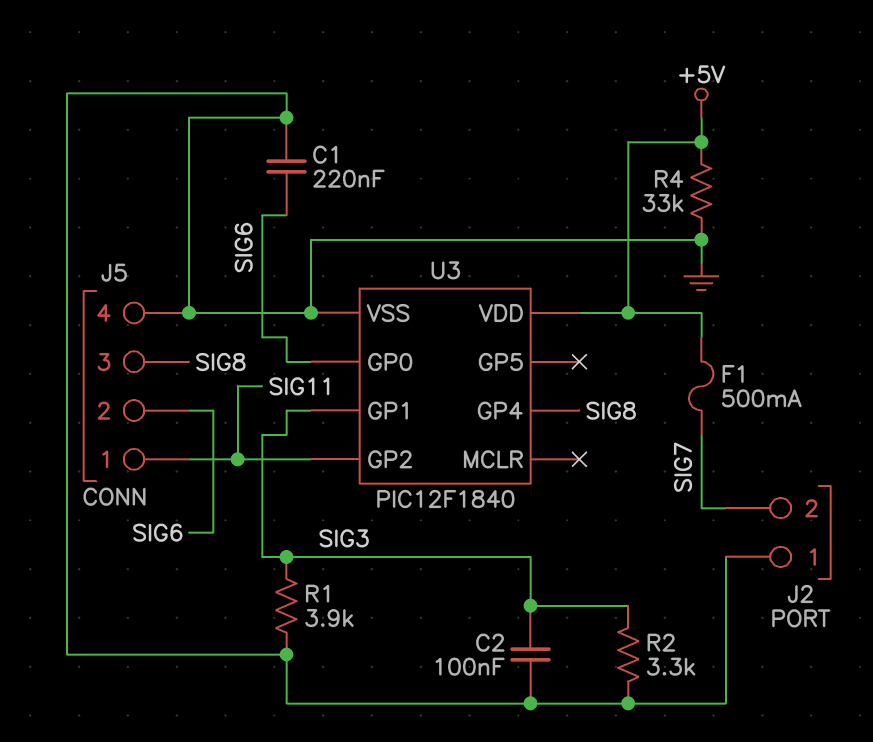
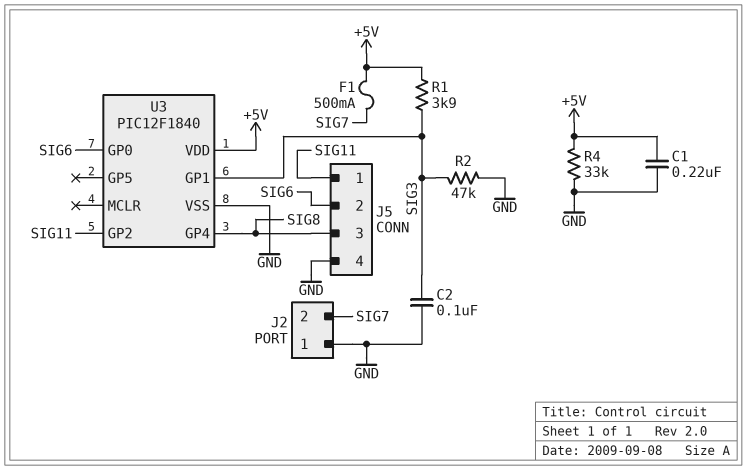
C1: 220nF (GND, SIG6) -> 220nF (+5V, GND)
R1: 3.9k (GND, SIG3) -> 3.9k (+5V, SIG3)
R2: 3.3k (GND, SIG3) -> 47k (GND, SIG3)

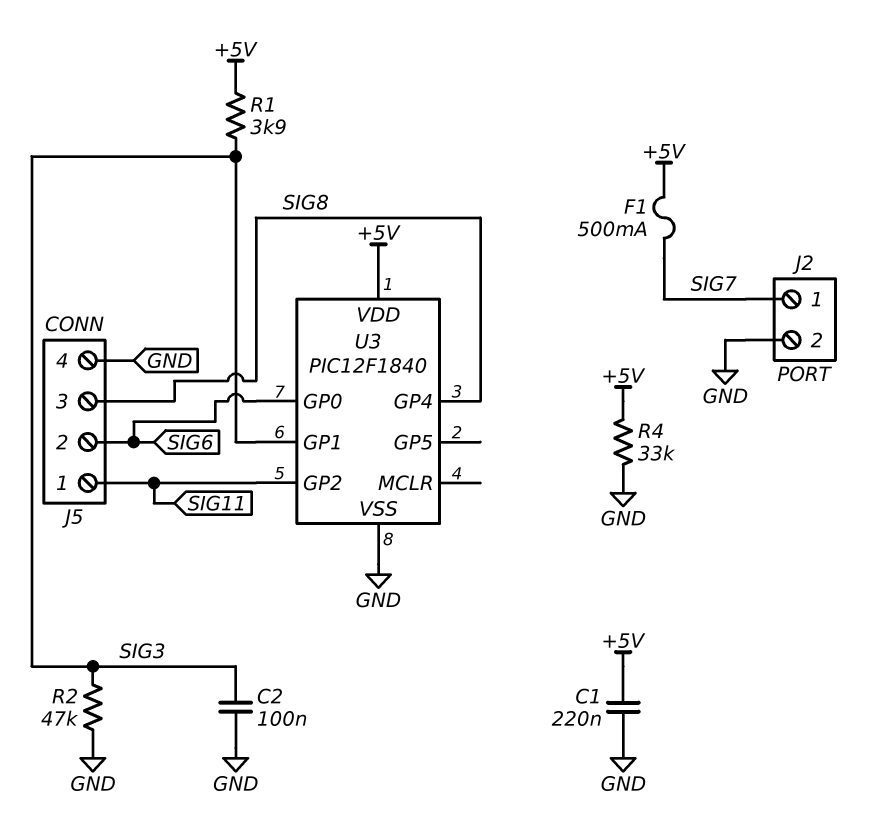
J2 pin 1: GND -> SIG7
J2 pin 2: SIG7 -> GND

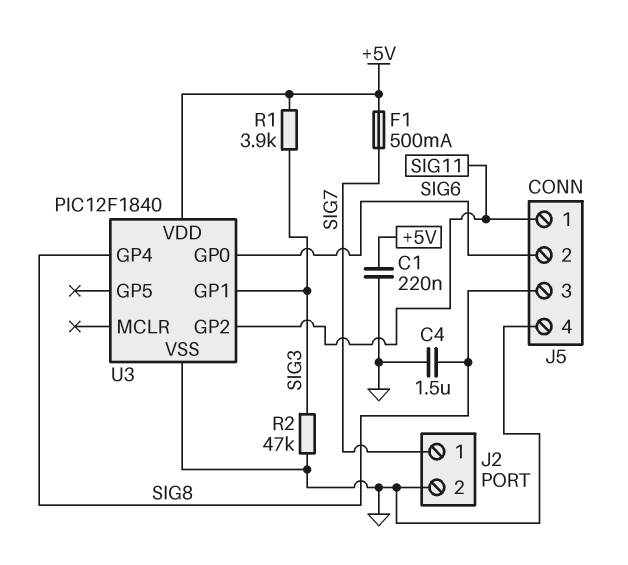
C2: 100nF (GND, SIG3) -> none
C4: none -> 1.5uF (GND, SIG8)
R4: 33k (+5V, GND) -> none

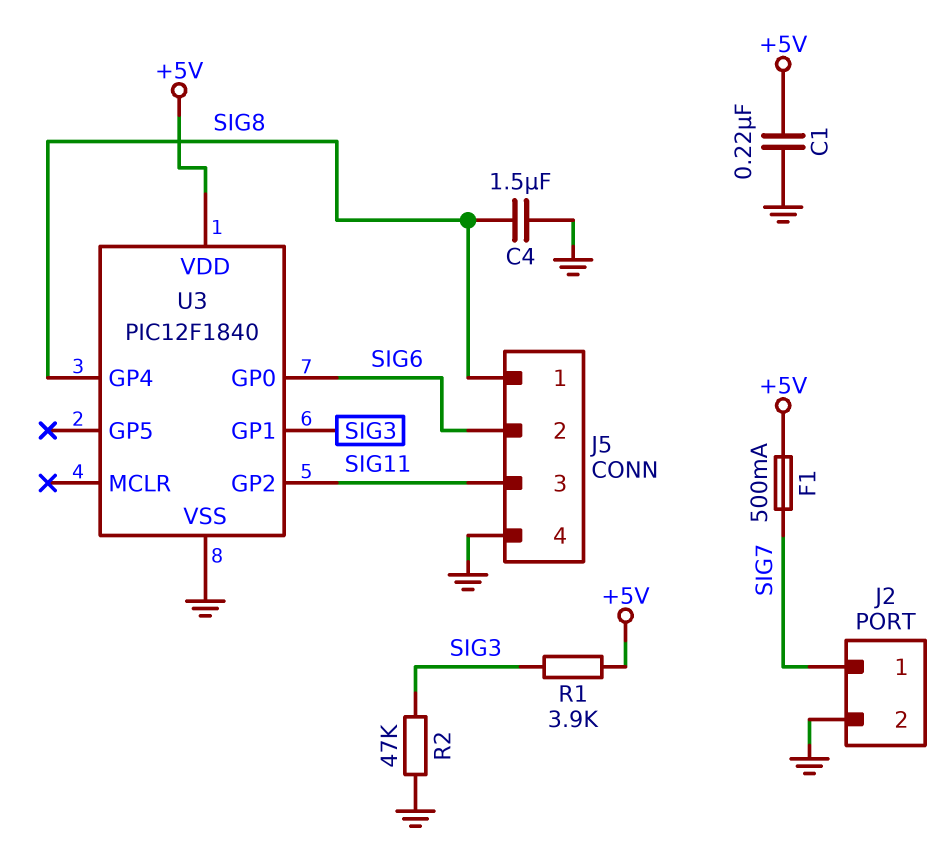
J5 pin 1: SIG11 -> SIG8
J5 pin 3: SIG8 -> SIG11

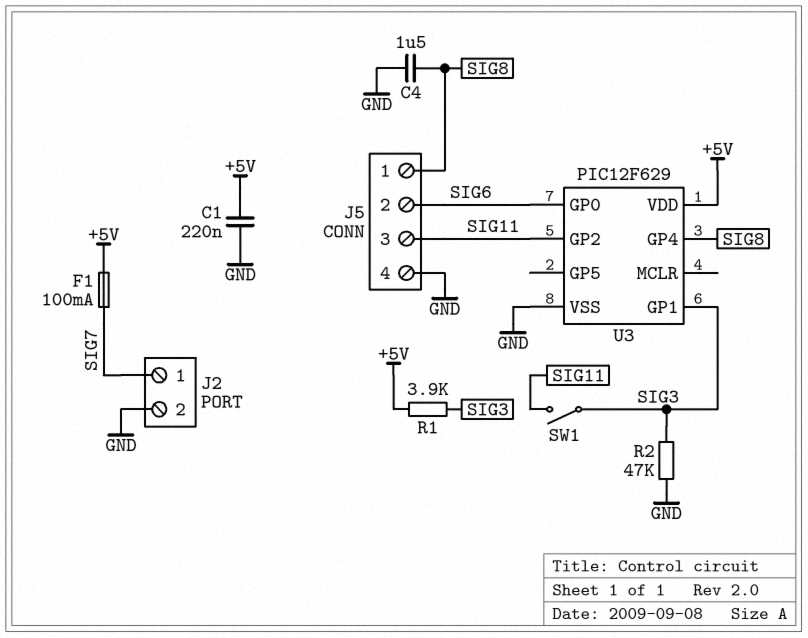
F1: 500mA (+5V, SIG7) -> 100mA (+5V, SIG7)
SW1: none -> switch (SIG3, SIG11)
U3: PIC12F1840 -> PIC12F629

